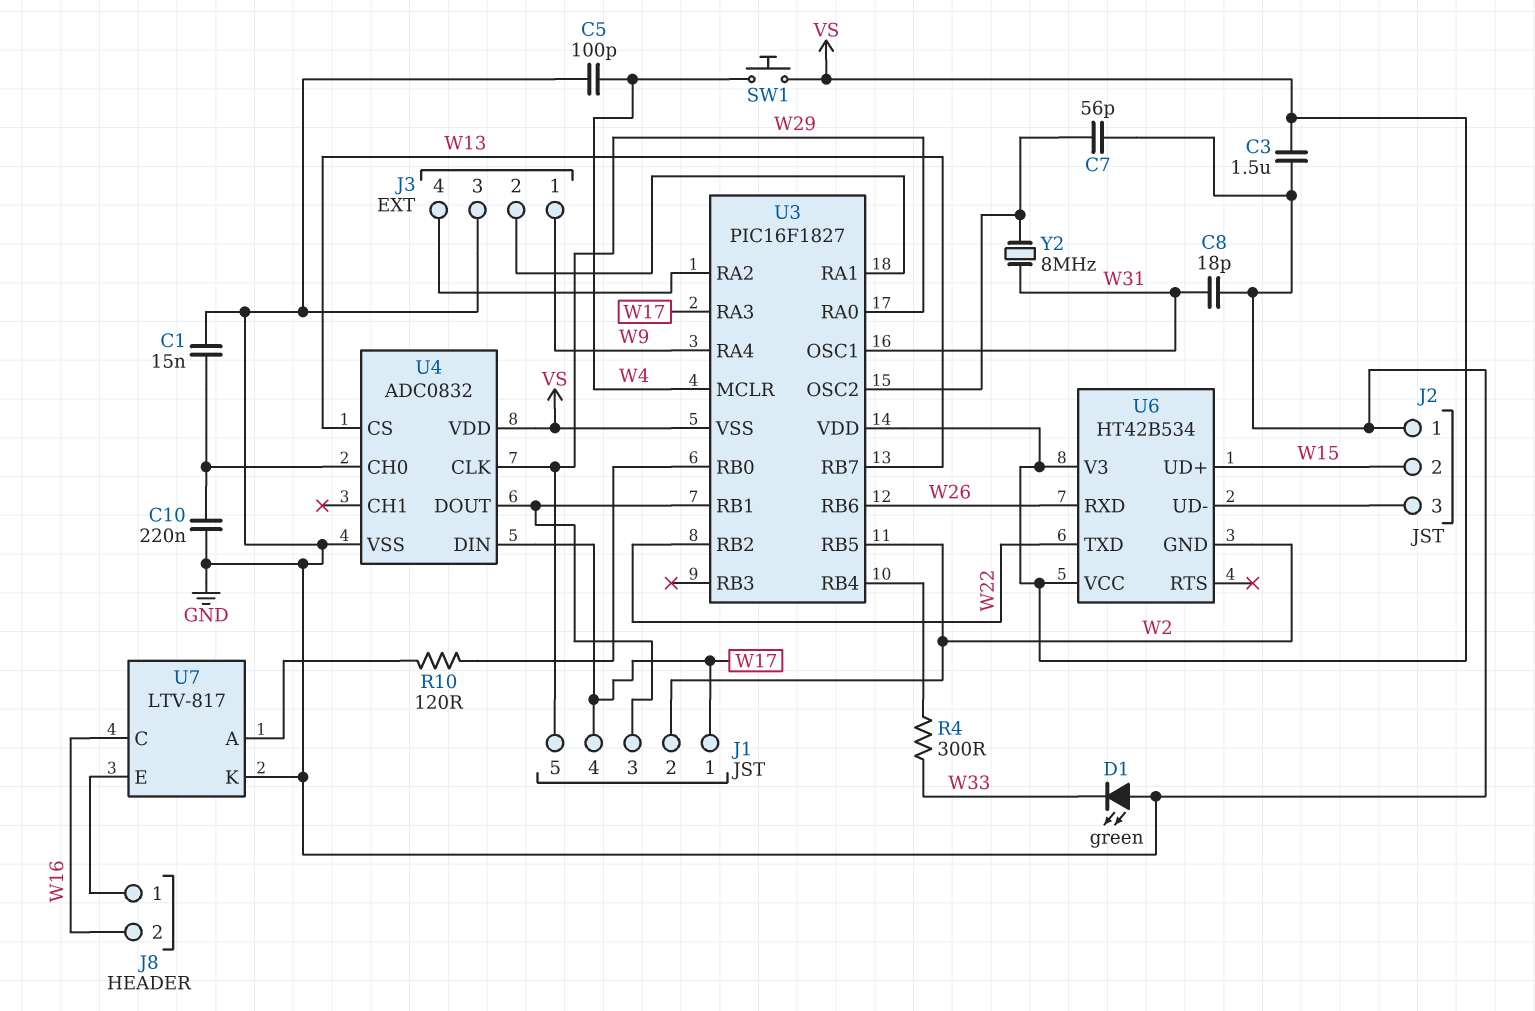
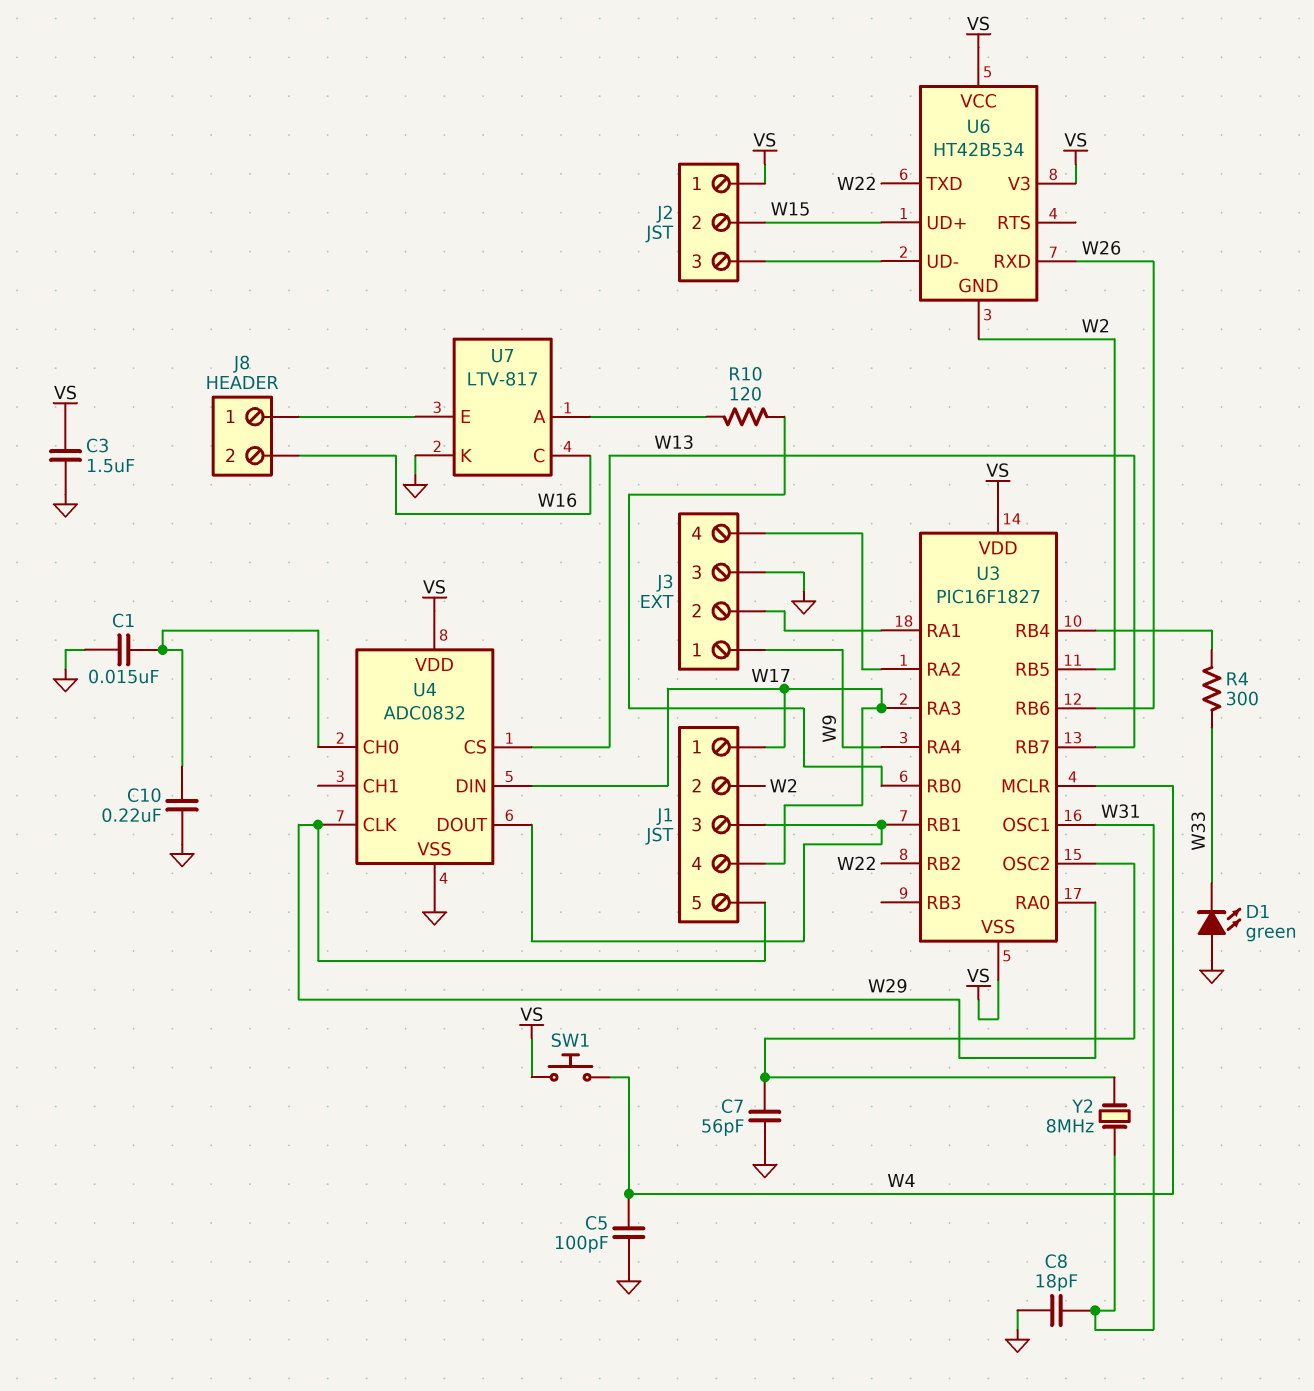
J2 pin 1: GND -> VS

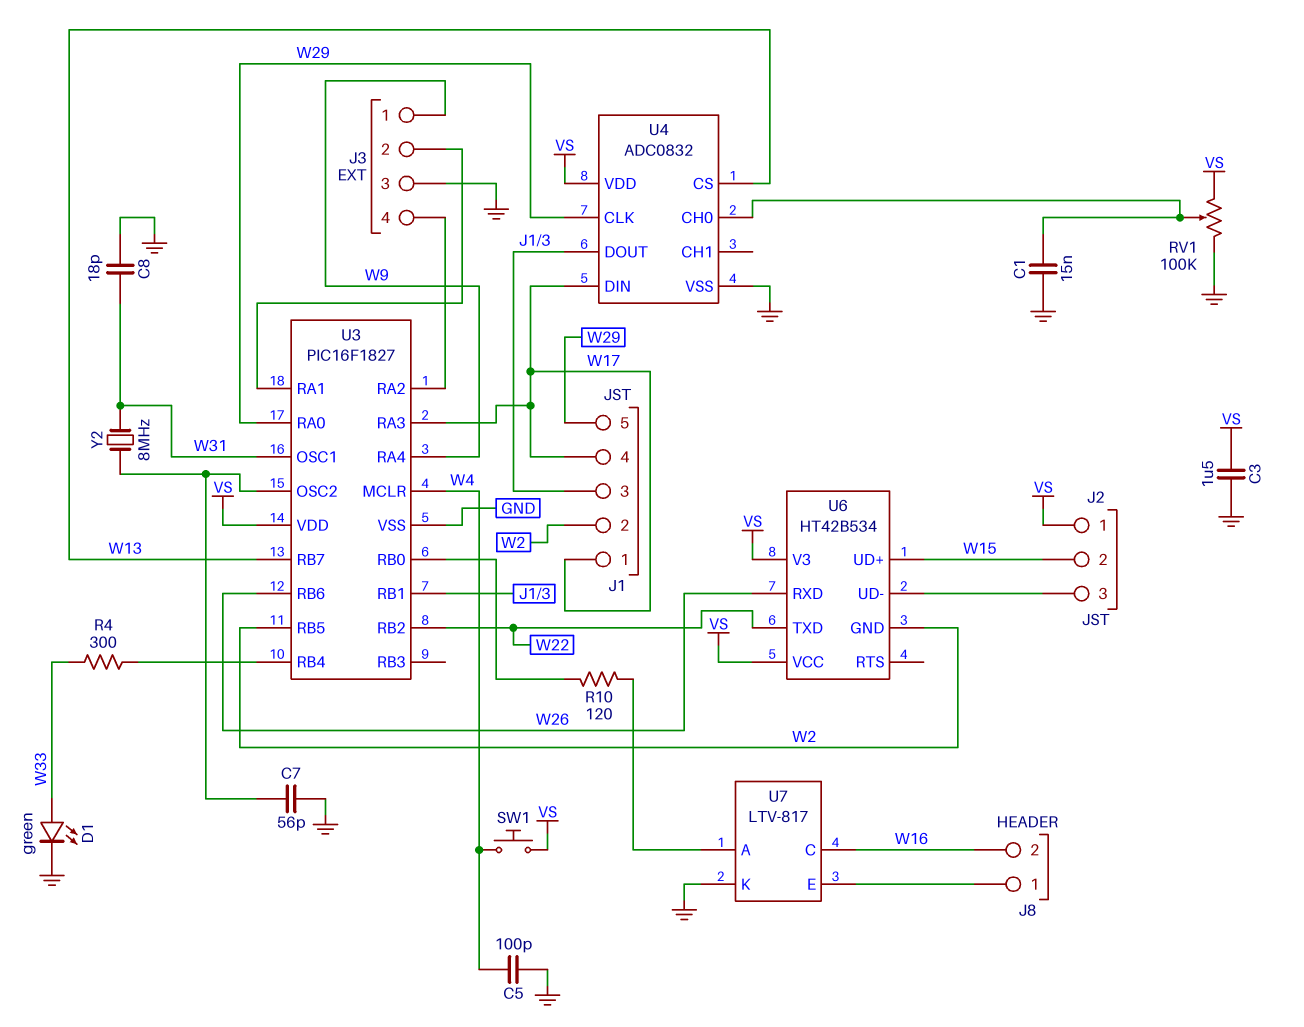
C10: 220nF (GND, U4/CH0) -> none
D1: LED green (A GND, K W33) -> LED green (A W33, K GND)
RV1: none -> 100k (GND, VS, wiper U4/CH0)
U3 pin VSS: VS -> GND

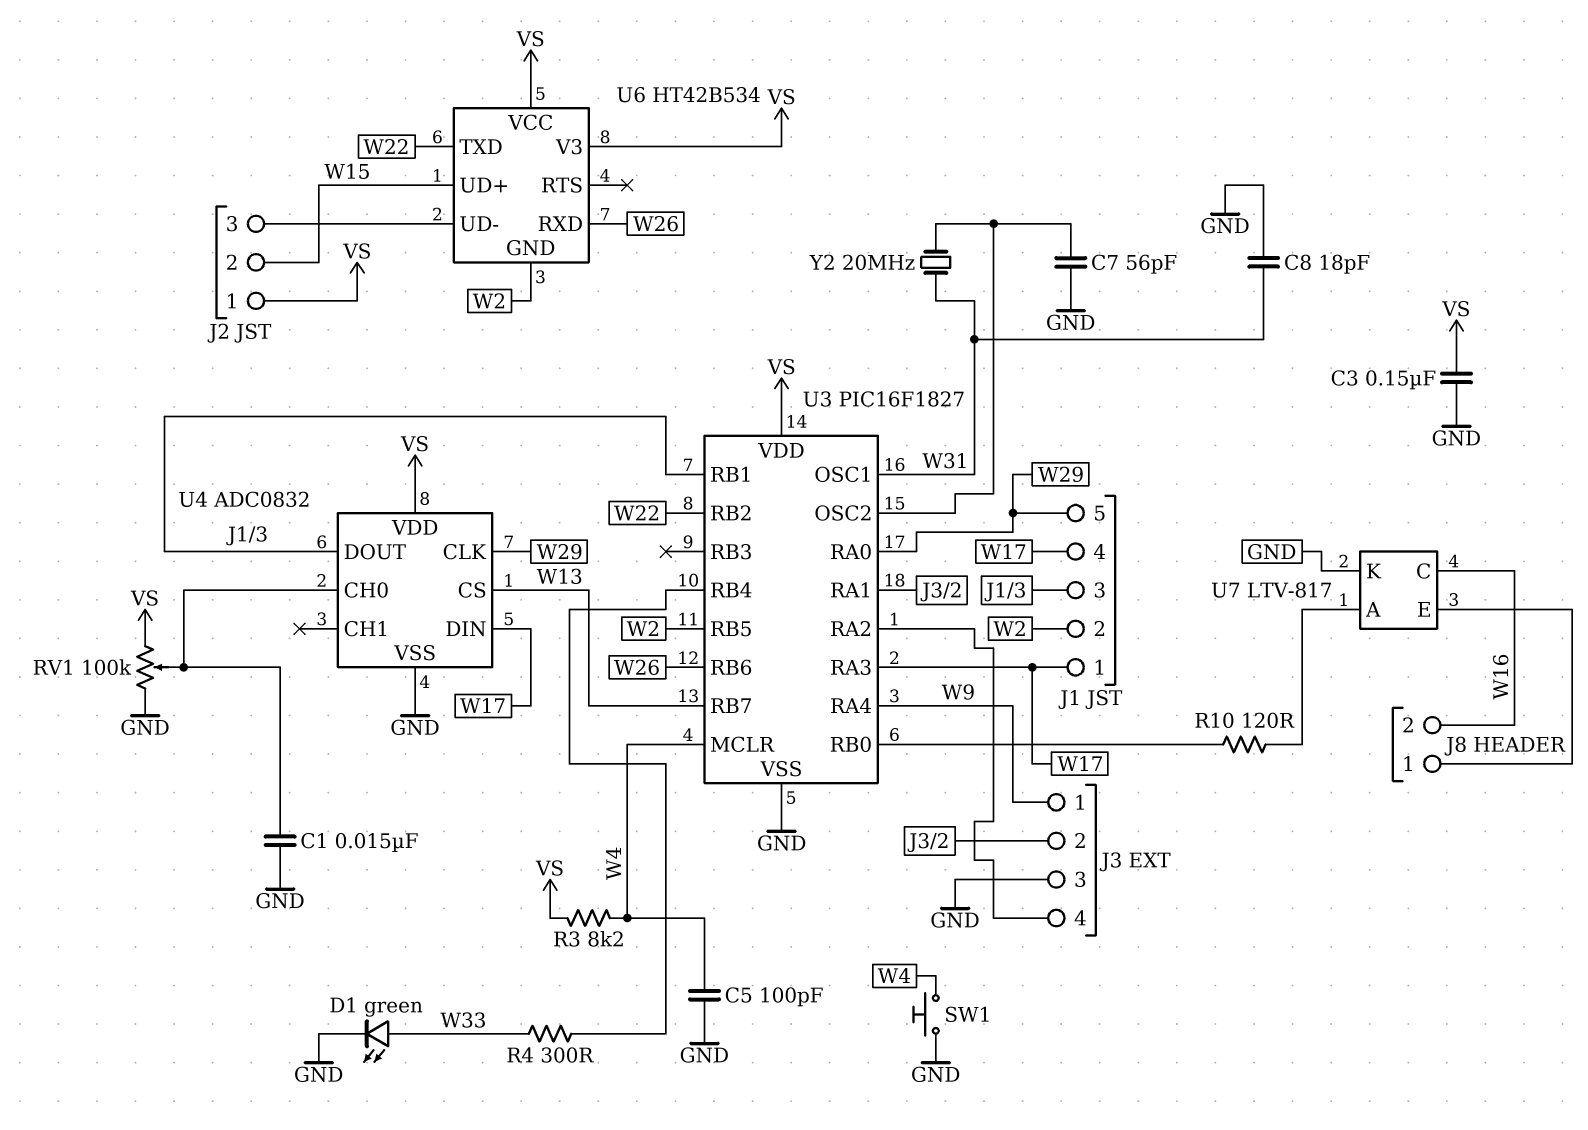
C3: 1.5uF (GND, VS) -> 150nF (GND, VS)
R3: none -> 8.2k (VS, W4)
SW1: button (VS, W4) -> button (GND, W4)
Y2: 8MHz (U3/OSC2, W31) -> 20MHz (U3/OSC2, W31)

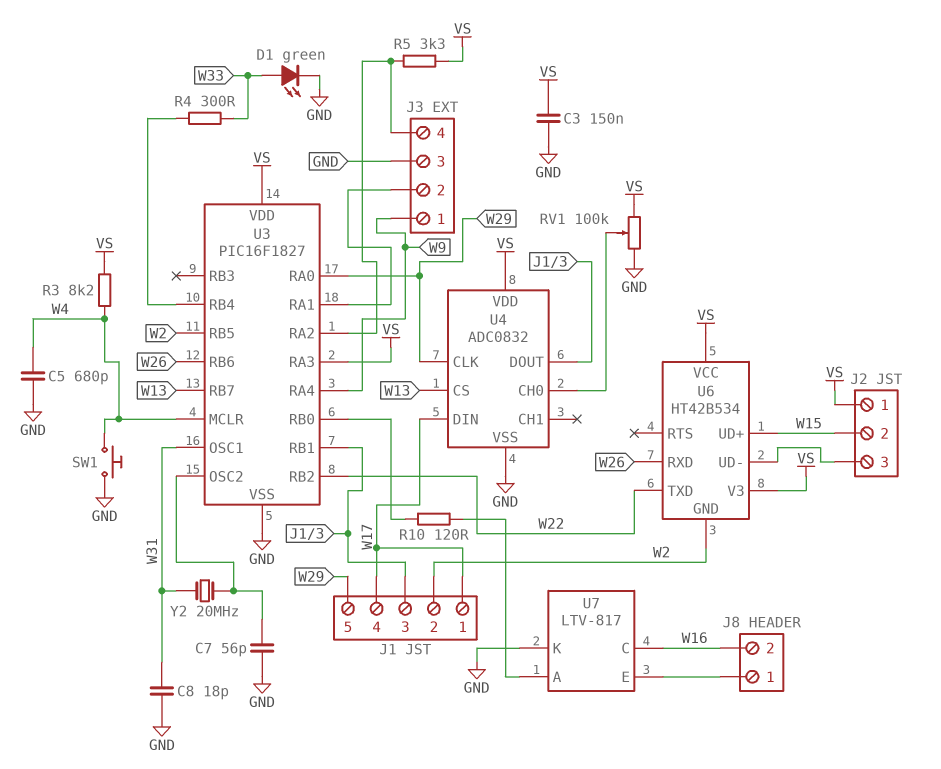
C1: 15nF (GND, U4/CH0) -> none
C5: 100pF (GND, W4) -> 680pF (GND, W4)
R5: none -> 3.3k (J3/4, VS)
U3 pin RA3: W17 -> VS

